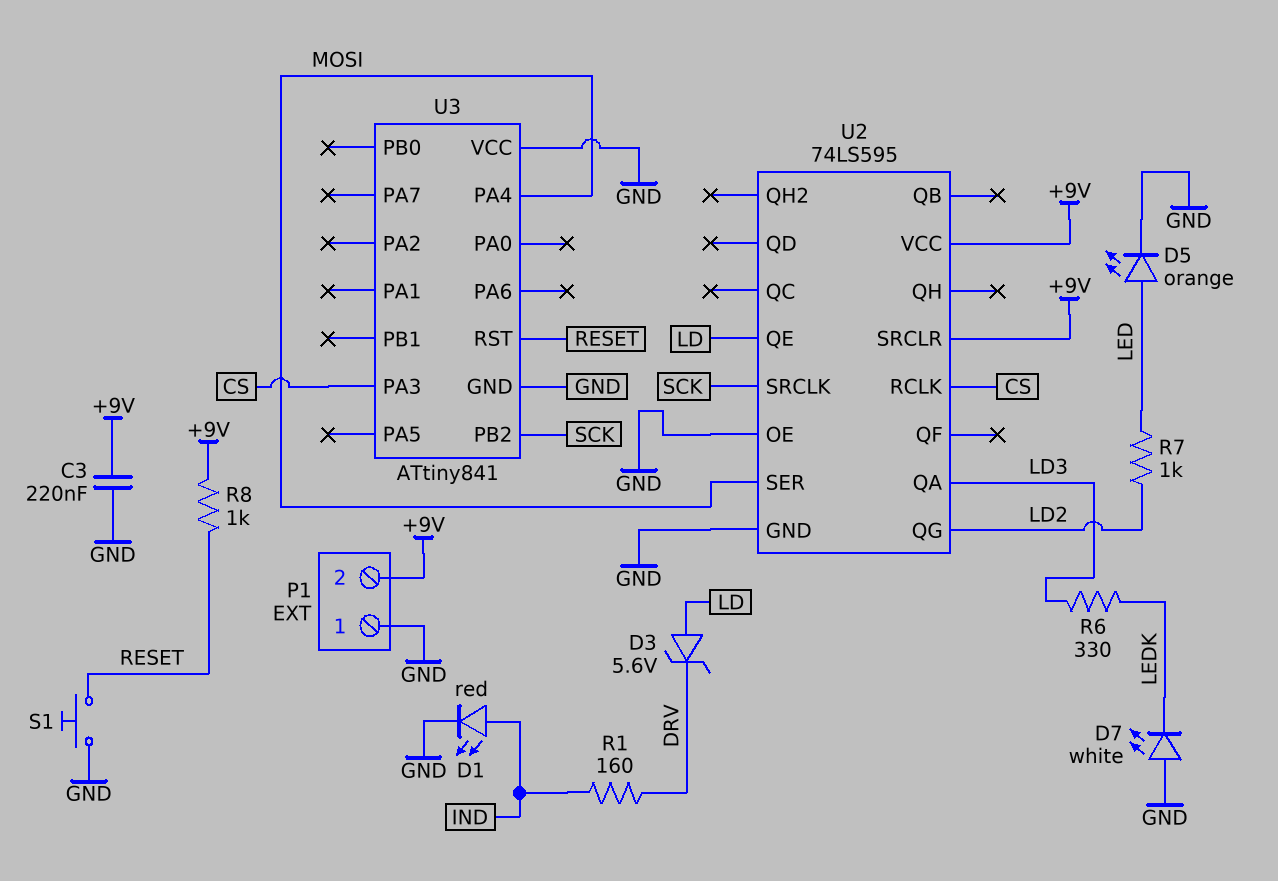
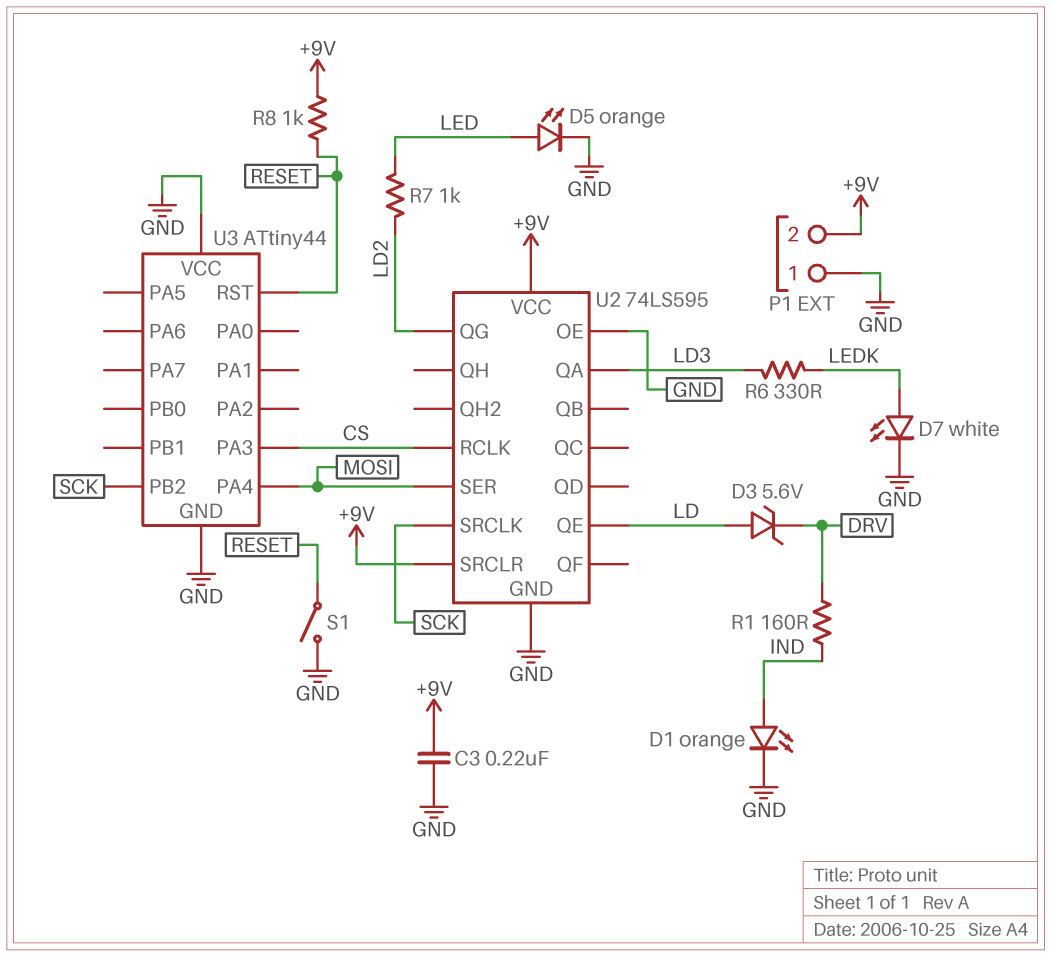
D1: LED red (A IND, K GND) -> LED orange (A IND, K GND)
D7: LED white (A GND, K LEDK) -> LED white (A LEDK, K GND)
S1: button (GND, RESET) -> switch (GND, RESET)
U3: ATtiny841 -> ATtiny44

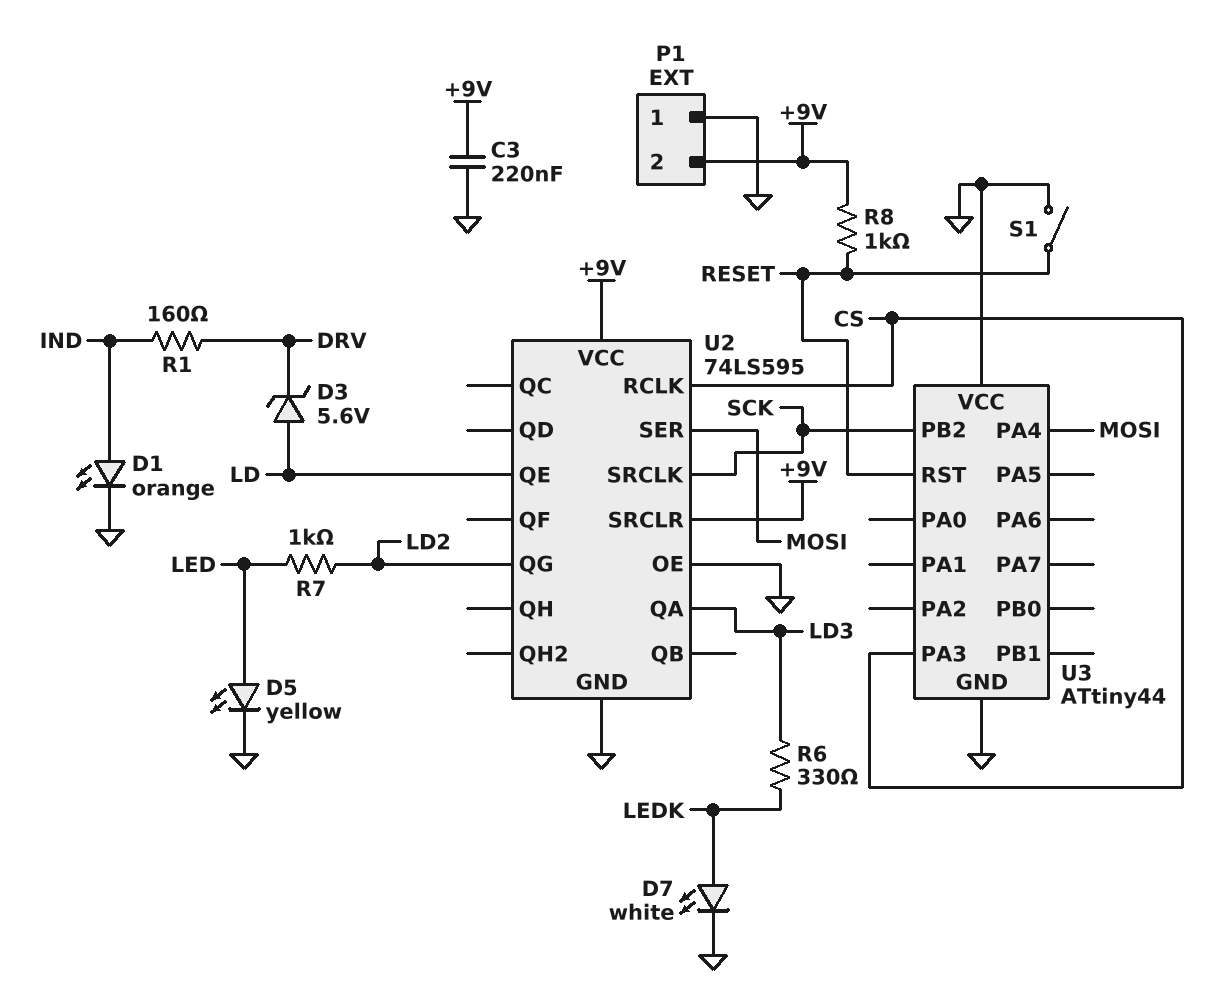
D5: LED orange (A LED, K GND) -> LED yellow (A LED, K GND)

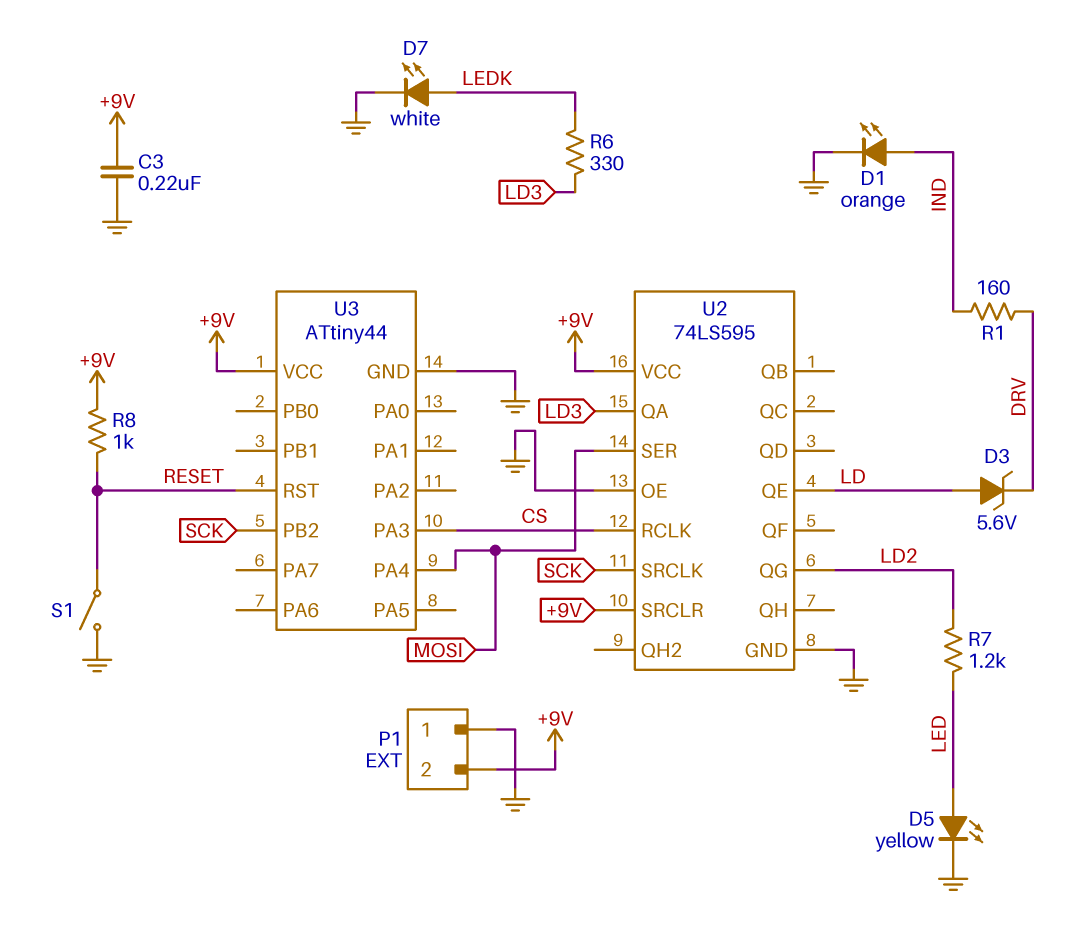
R7: 1k (LD2, LED) -> 1.2k (LD2, LED)
U3 pin VCC: GND -> +9V

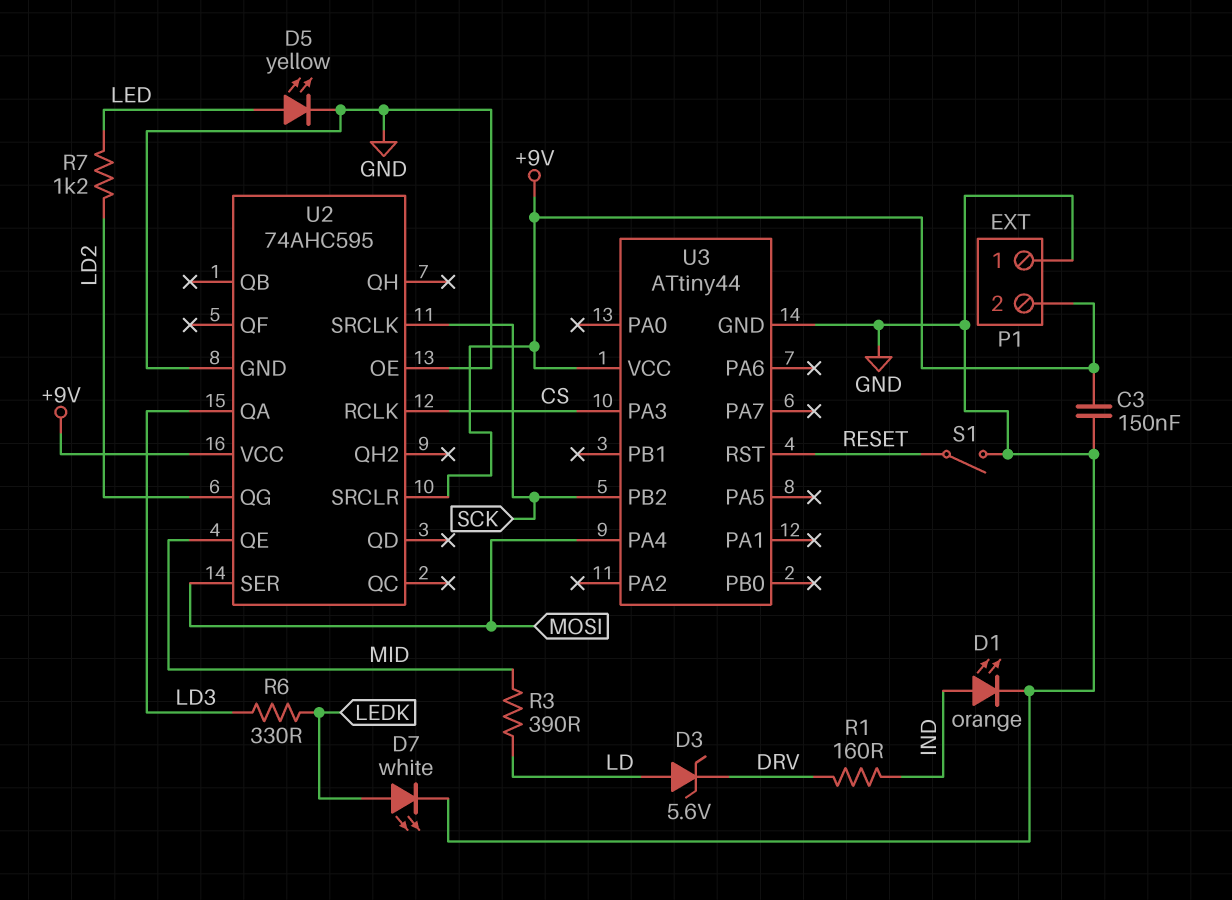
C3: 220nF (+9V, GND) -> 150nF (+9V, GND)
R3: none -> 390 (LD, MID)
R8: 1k (+9V, RESET) -> none
U2: 74LS595 -> 74AHC595
U2 pin QE: LD -> MID

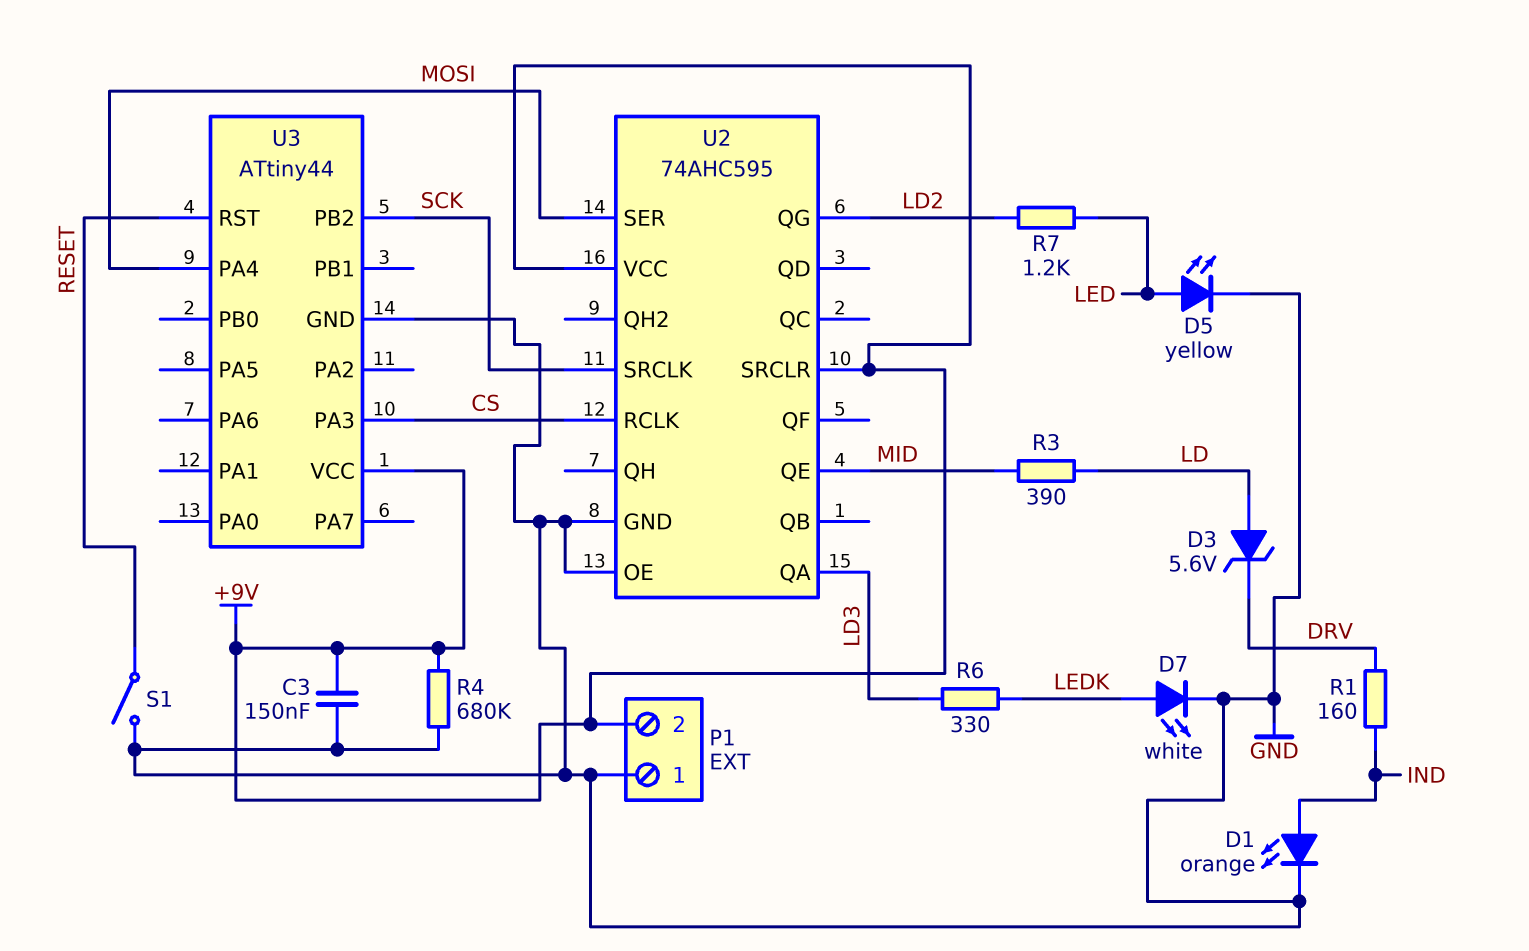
R4: none -> 680k (+9V, GND)

